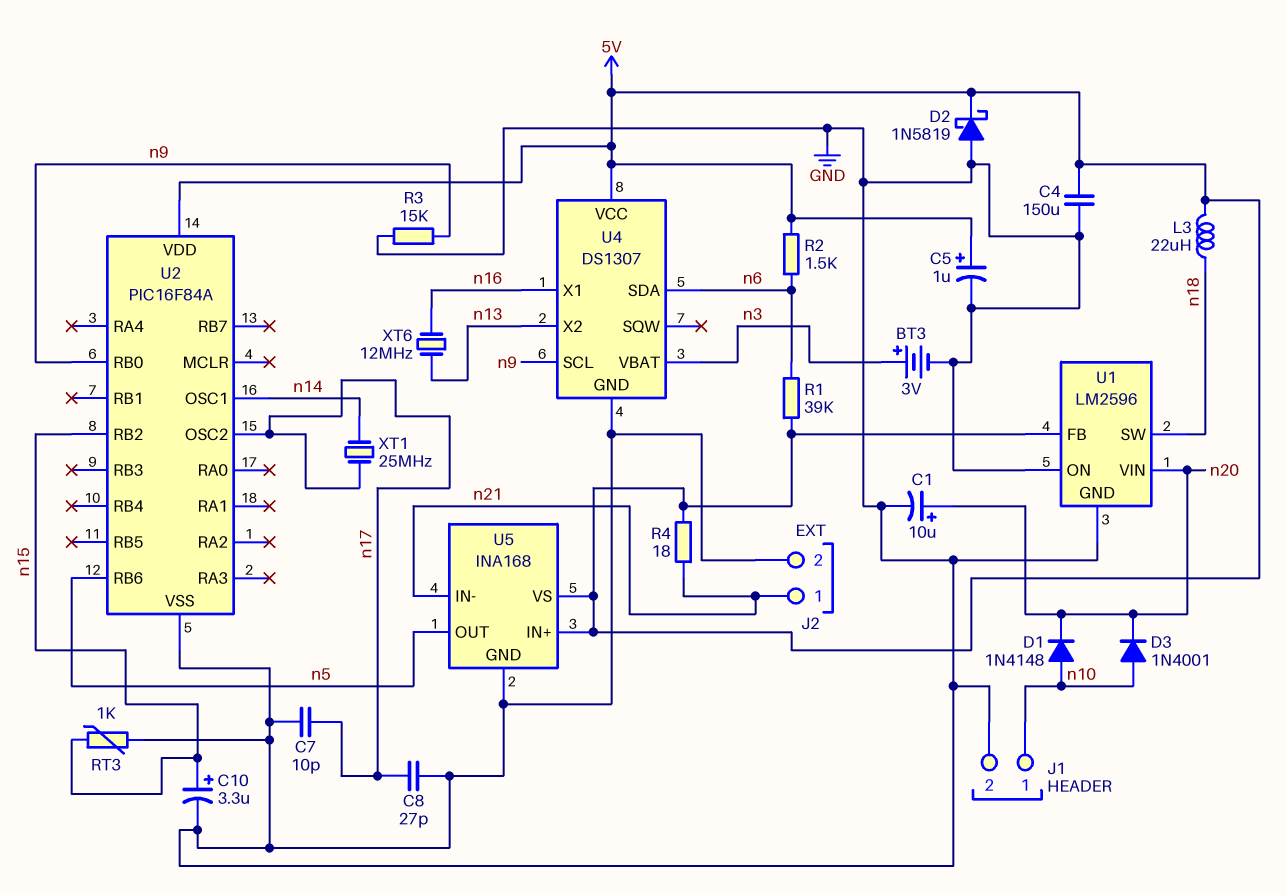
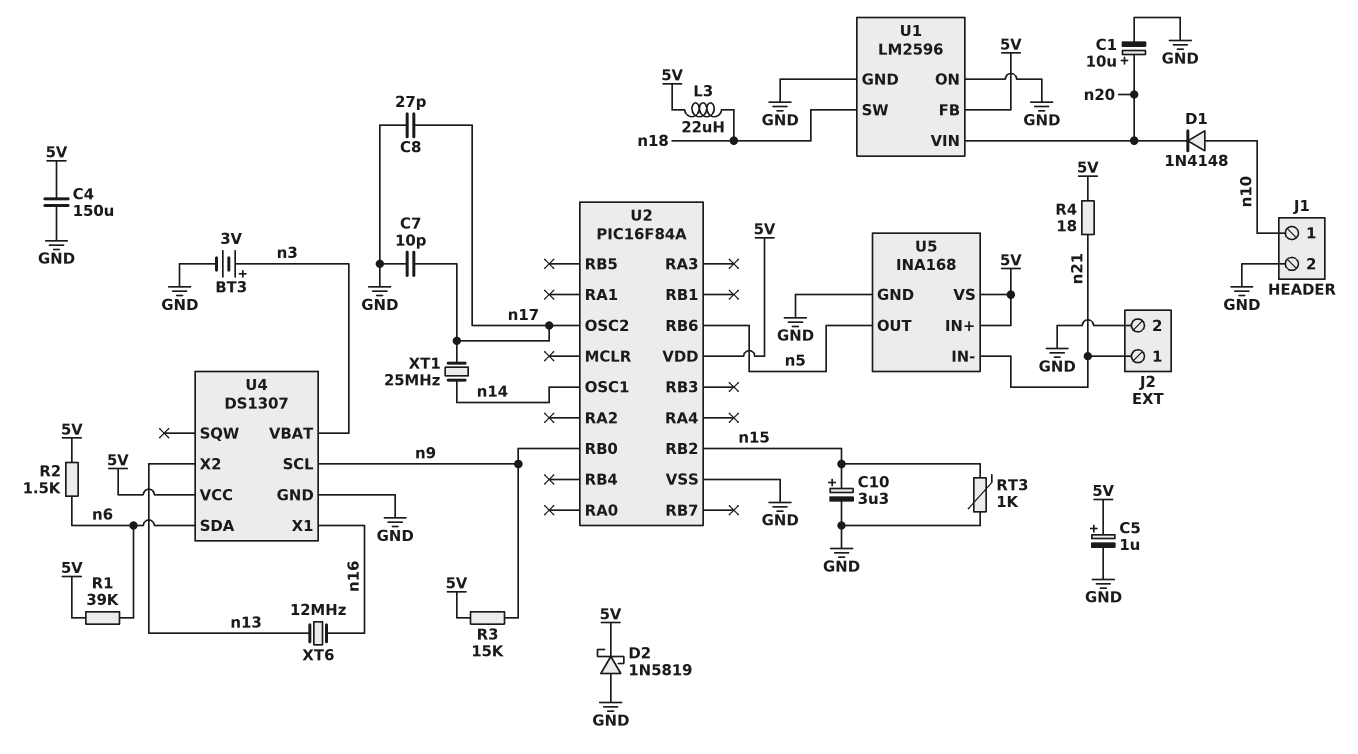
D3: diode 1N4001 (A n10, K n20) -> none
R3: 15k (GND, n9) -> 15k (5V, n9)

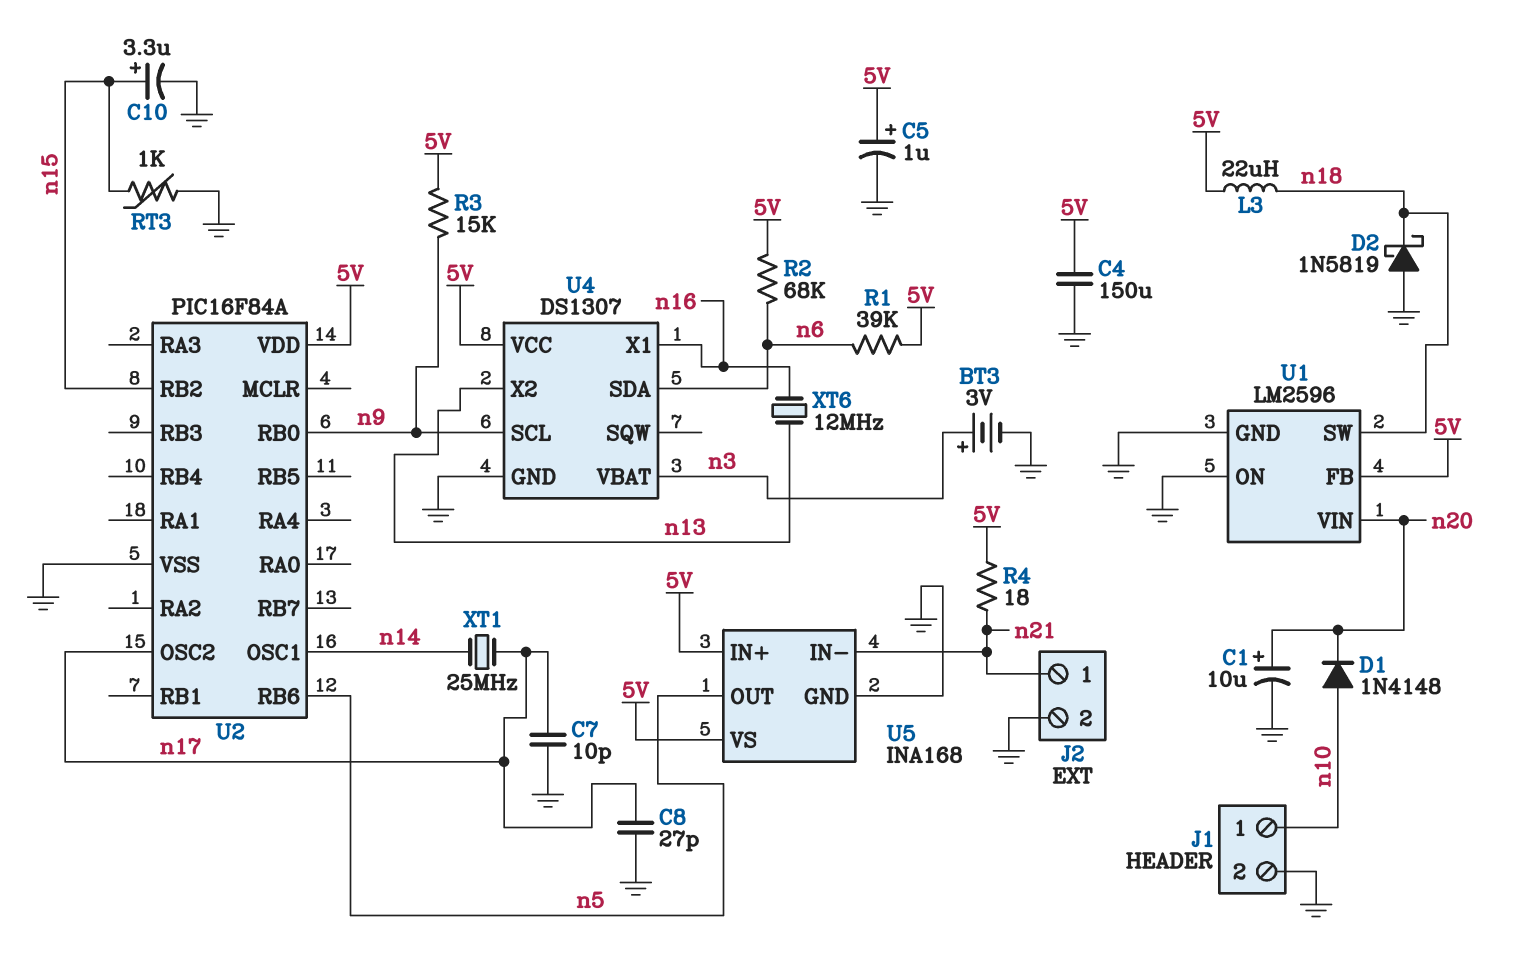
D2: schottky 1N5819 (A GND, K 5V) -> schottky 1N5819 (A GND, K n18)
R2: 1.5k (5V, n6) -> 68k (5V, n6)

